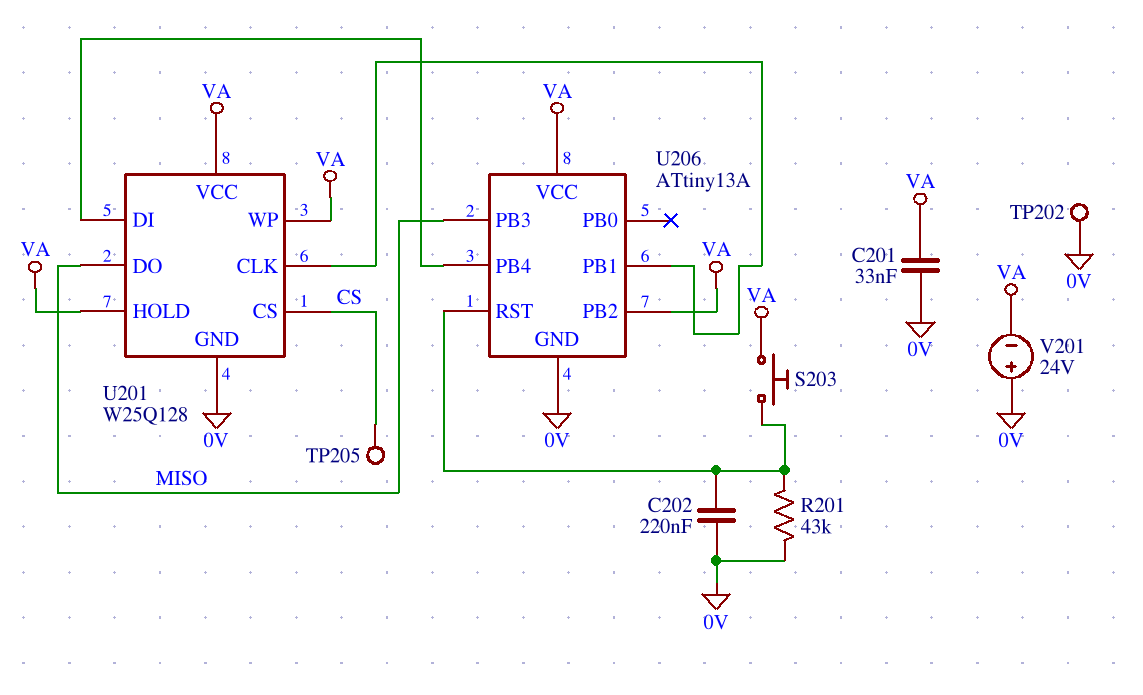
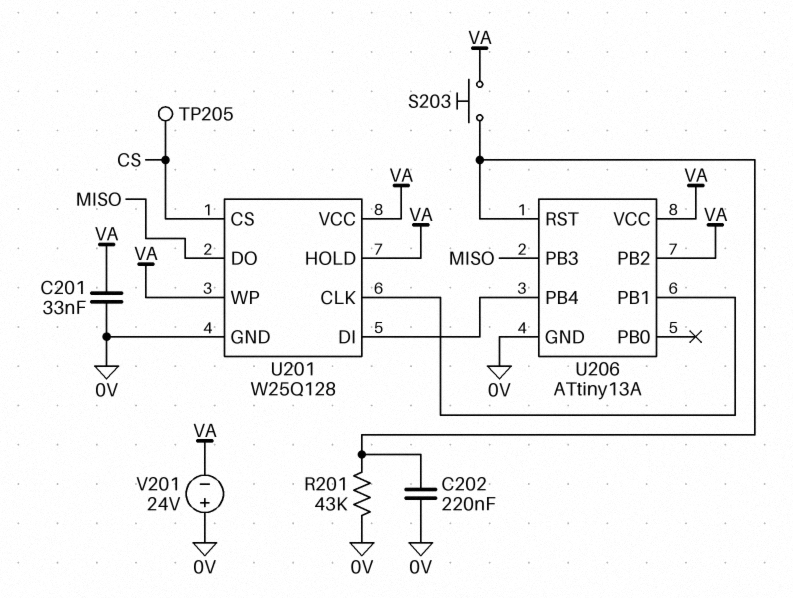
TP202: test point (0V) -> none

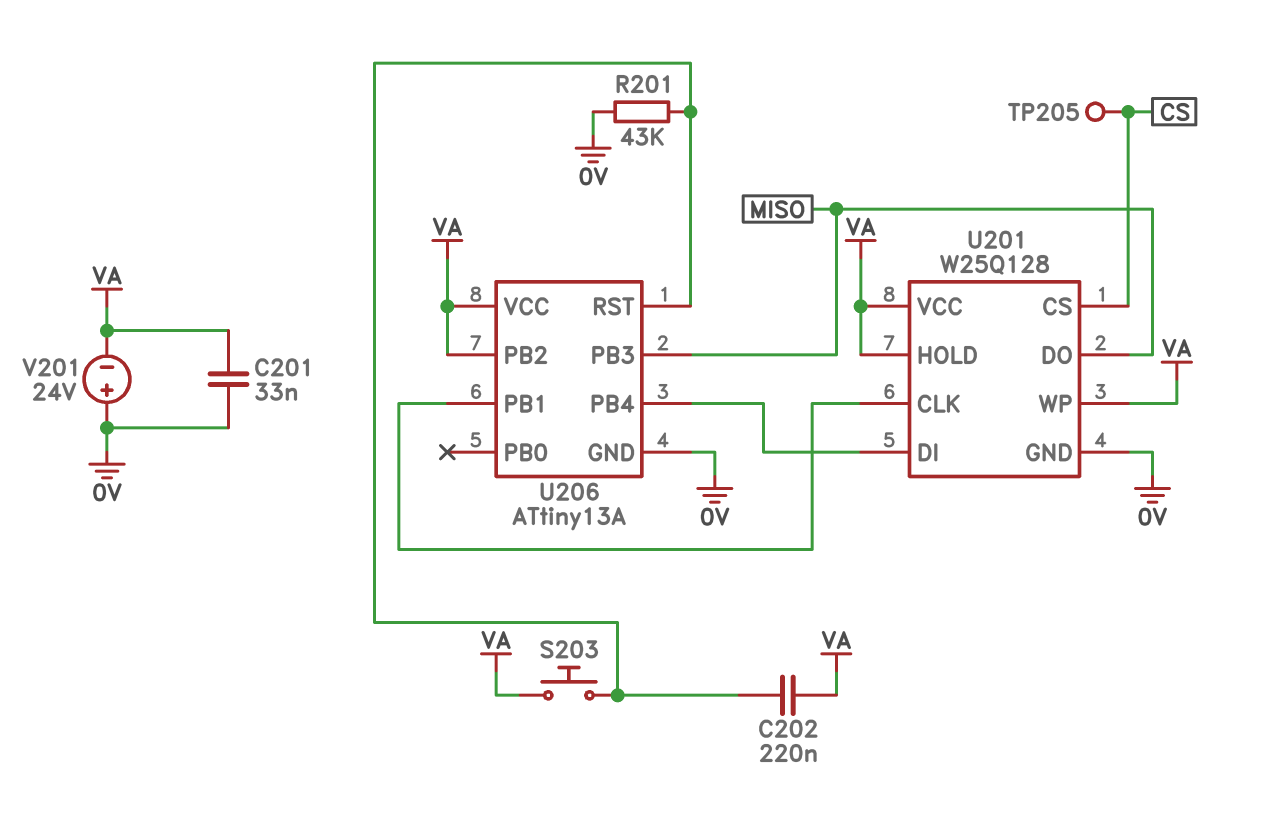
C202: 220nF (0V, U206/RST) -> 220nF (U206/RST, VA)

